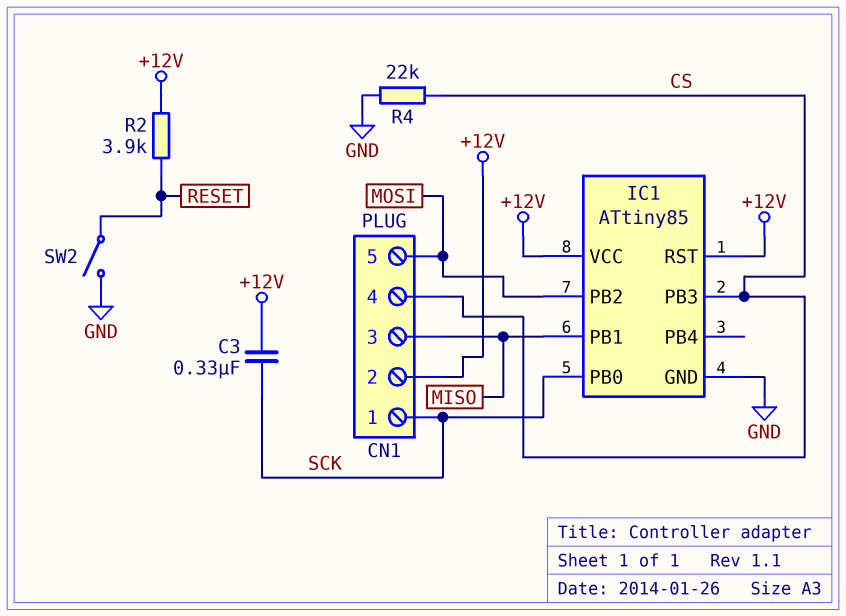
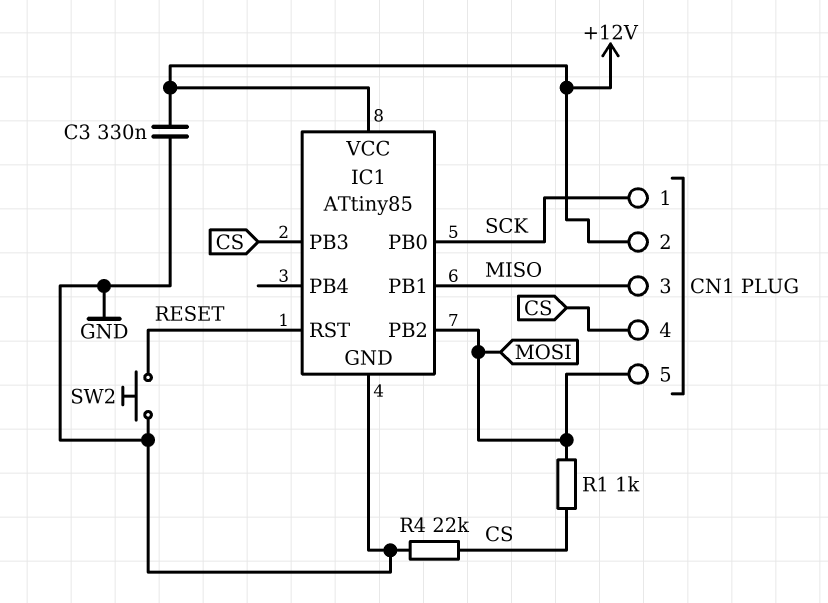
C3: 330nF (+12V, SCK) -> 330nF (+12V, GND)
IC1 pin RST: +12V -> RESET
R1: none -> 1k (CS, MOSI)
R2: 3.9k (+12V, RESET) -> none
SW2: switch (GND, RESET) -> button (GND, RESET)

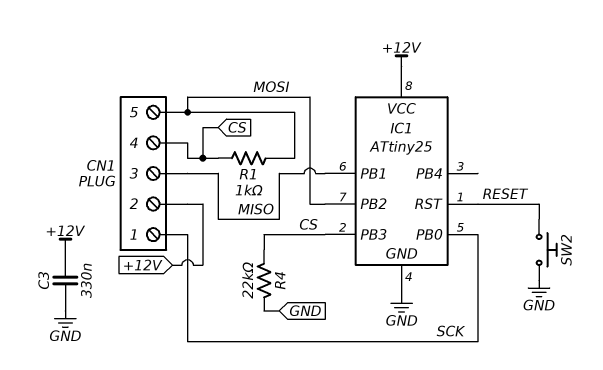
IC1: ATtiny85 -> ATtiny25

